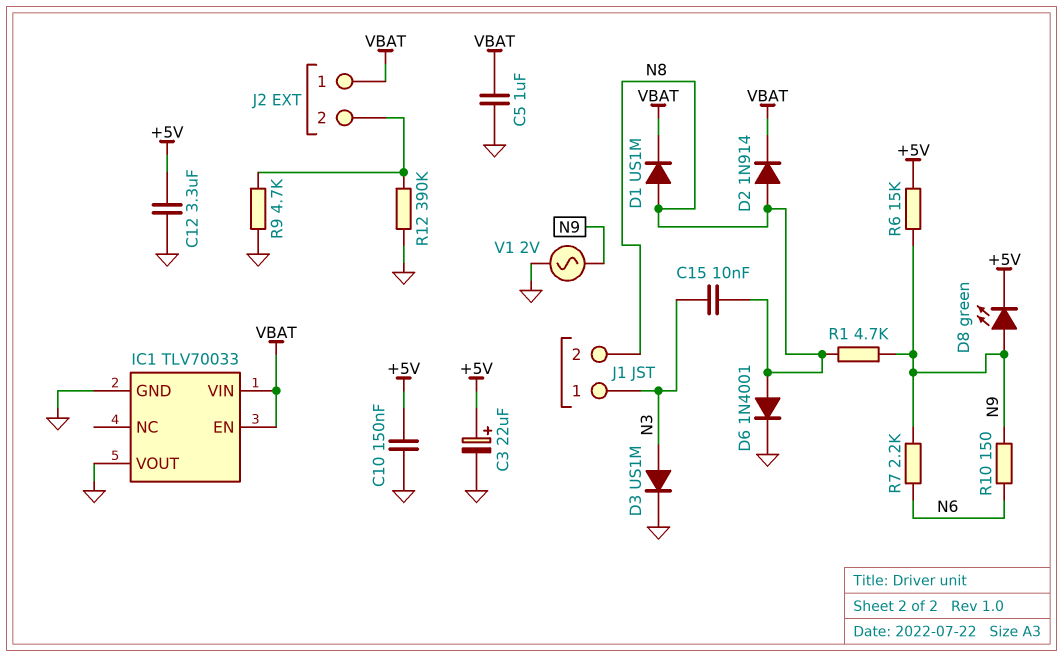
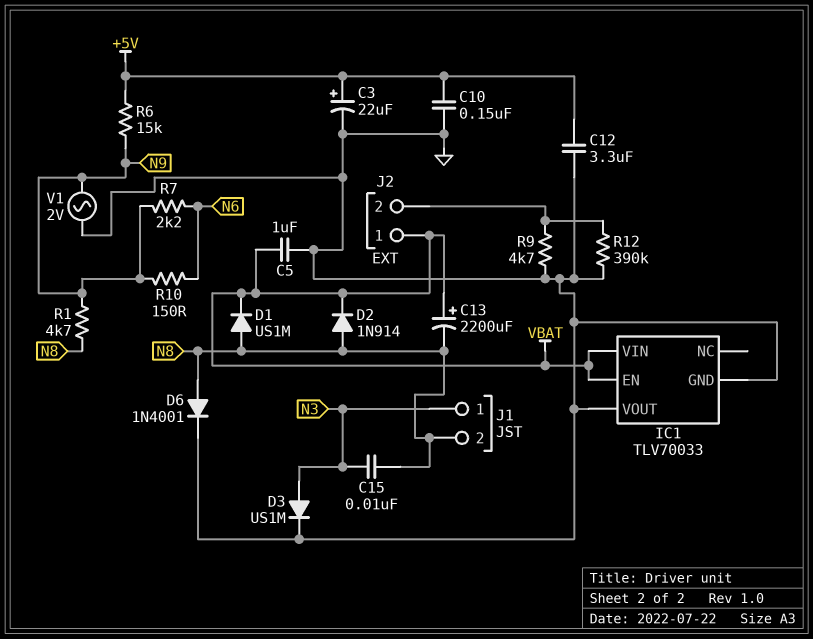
C13: none -> 2200uF (plus VBAT, minus N8)
D8: LED green (A N9, K +5V) -> none

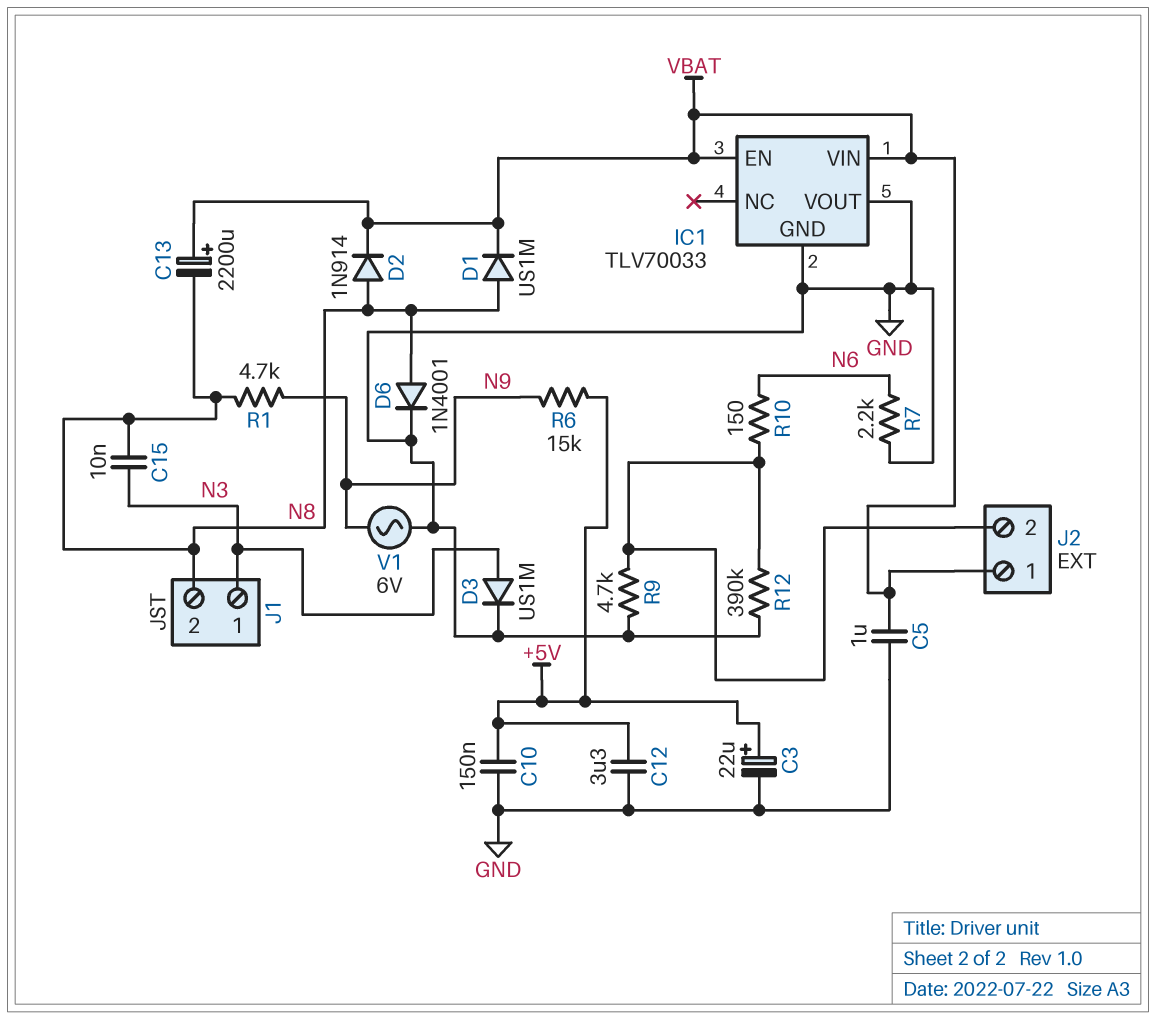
R7: 2.2k (N6, N9) -> 2.2k (GND, N6)
R10: 150 (N6, N9) -> 150 (J2/2, N6)
V1: AC 2V (GND, N9) -> AC 6V (GND, N9)

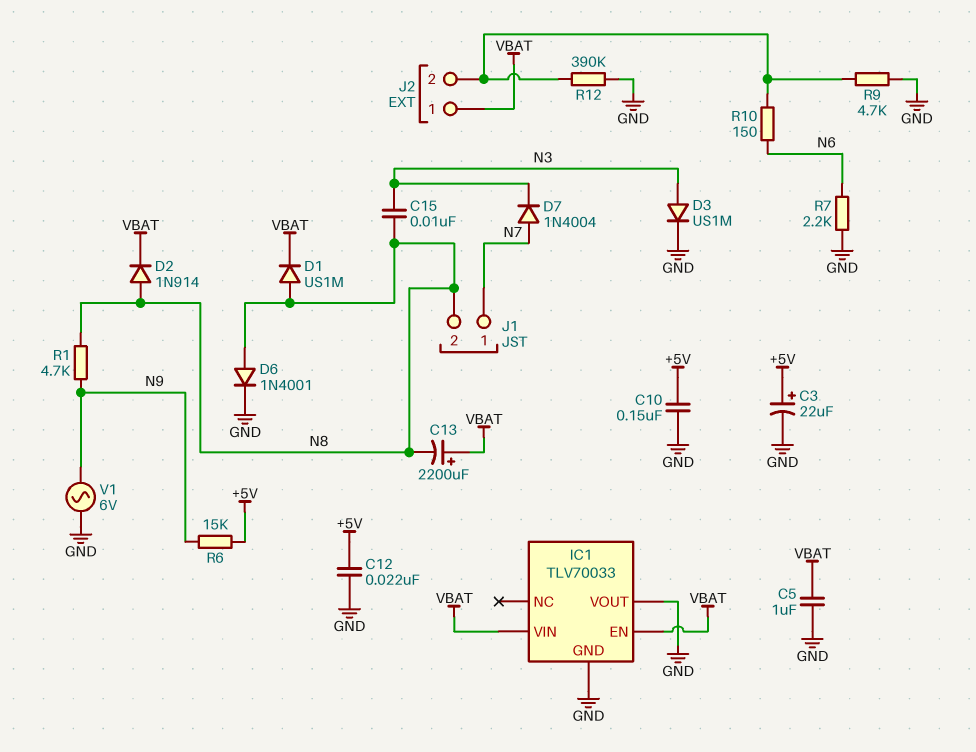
C12: 3.3uF (+5V, GND) -> 22nF (+5V, GND)
D7: none -> diode 1N4004 (A N7, K N3)
J1 pin 1: N3 -> N7

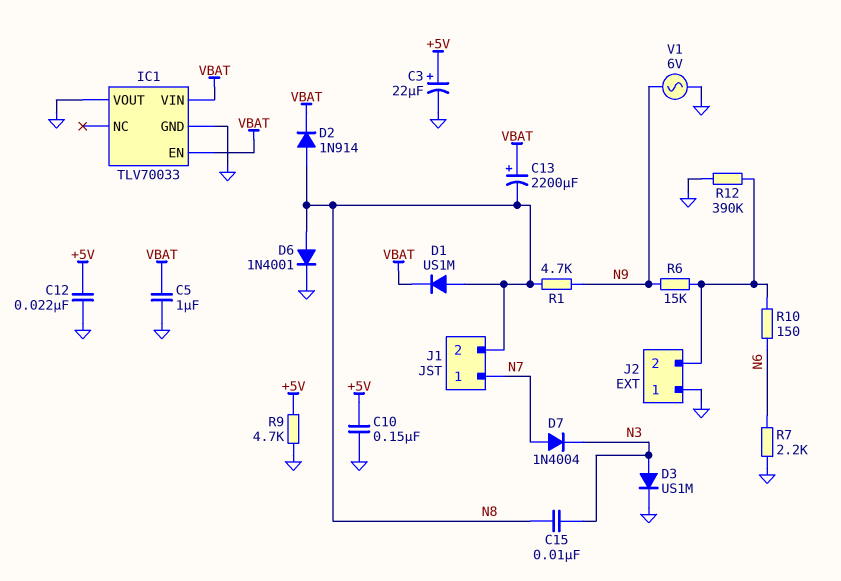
J2 pin 1: VBAT -> GND
R6: 15k (+5V, N9) -> 15k (J2/2, N9)
R9: 4.7k (GND, J2/2) -> 4.7k (+5V, GND)

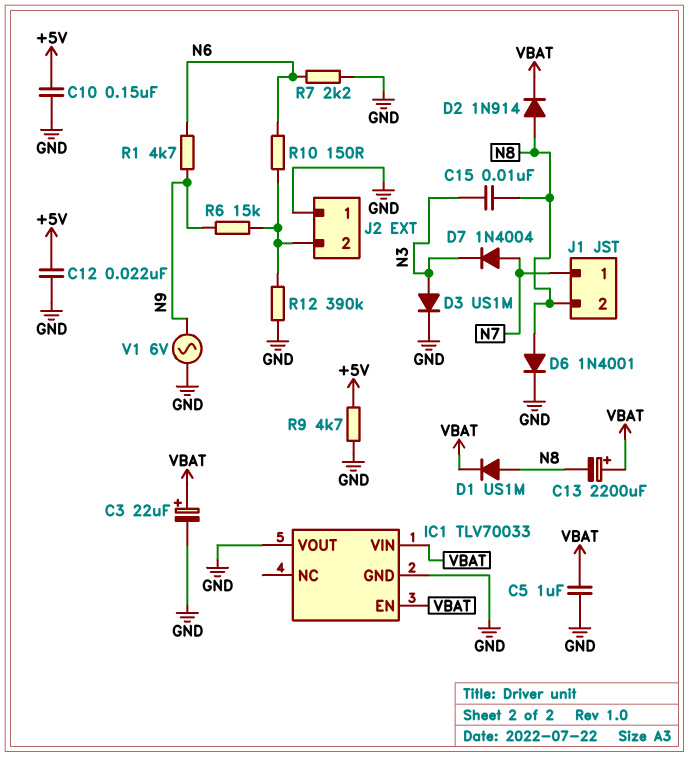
C3: 22uF (plus +5V, minus GND) -> 22uF (plus VBAT, minus GND)
R1: 4.7k (N8, N9) -> 4.7k (N6, N9)

